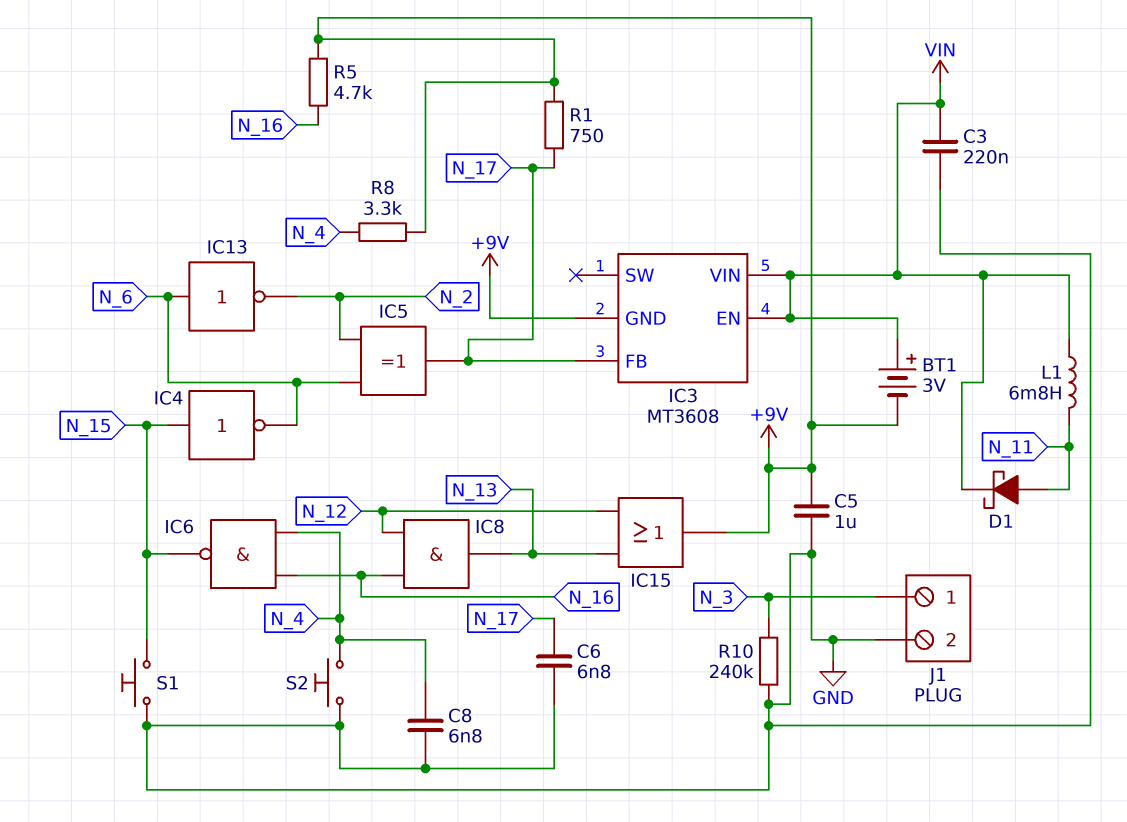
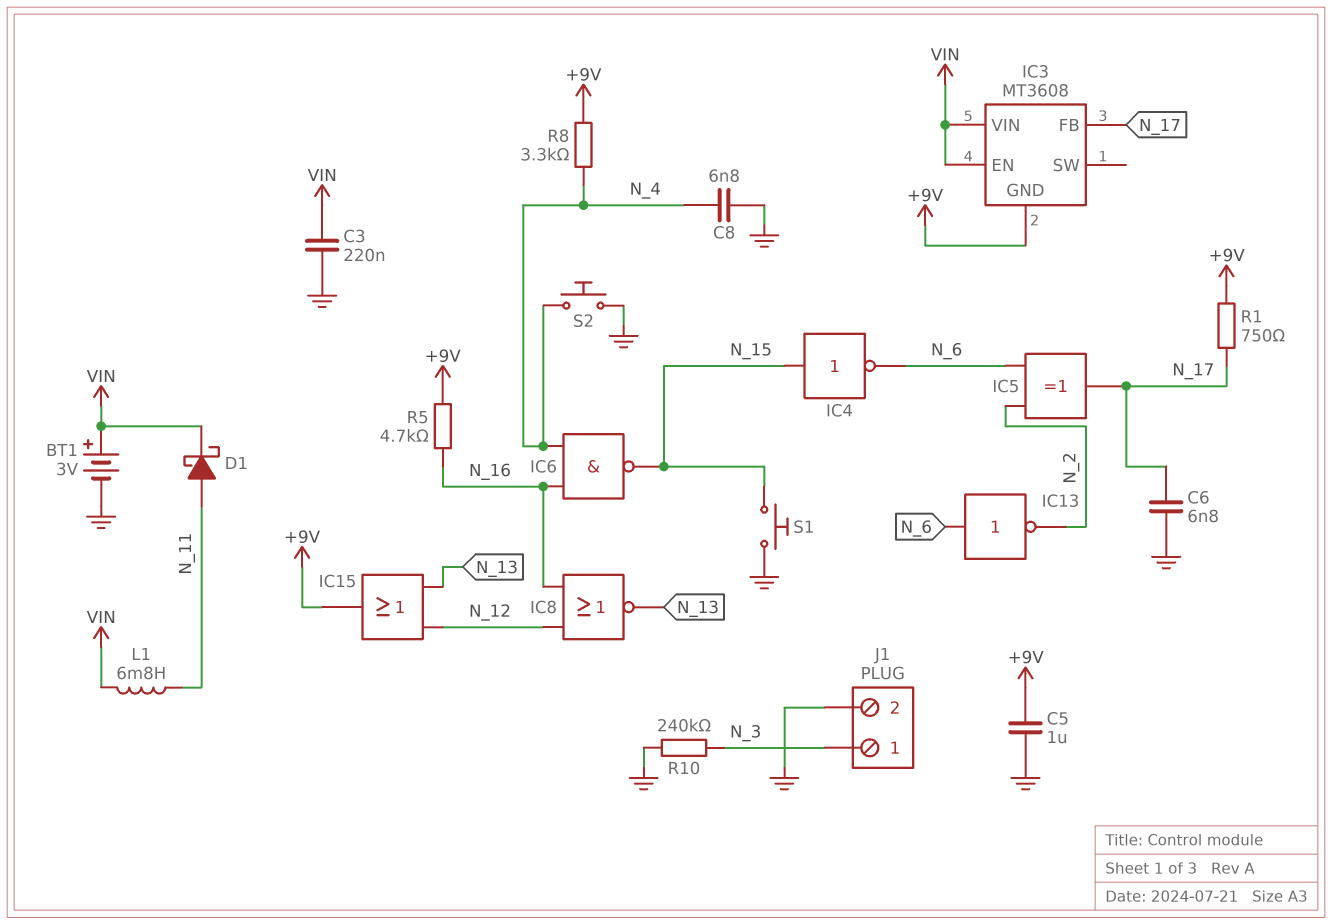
BT1: 3V (plus VIN, minus +9V) -> 3V (plus VIN, minus GND)
IC8: AND (in N_12, in N_16, out N_13) -> NOR (in N_12, in N_16, out N_13)

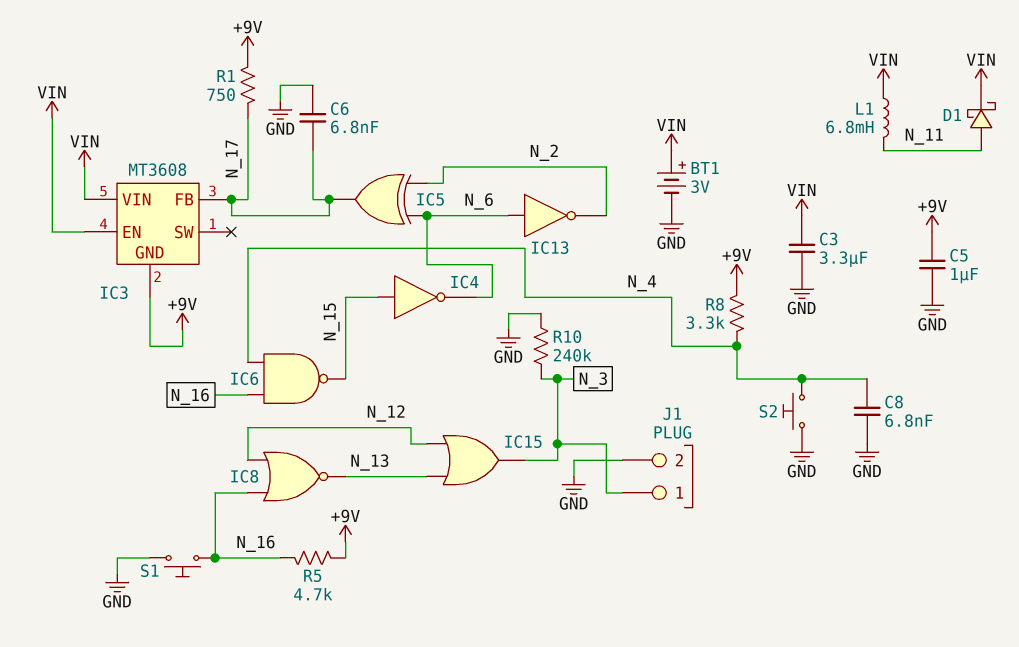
C3: 220nF (GND, VIN) -> 3.3uF (GND, VIN)
IC15: OR (in N_12, in N_13, out +9V) -> OR (in N_12, in N_13, out N_3)
S1: button (GND, N_15) -> button (GND, N_16)

